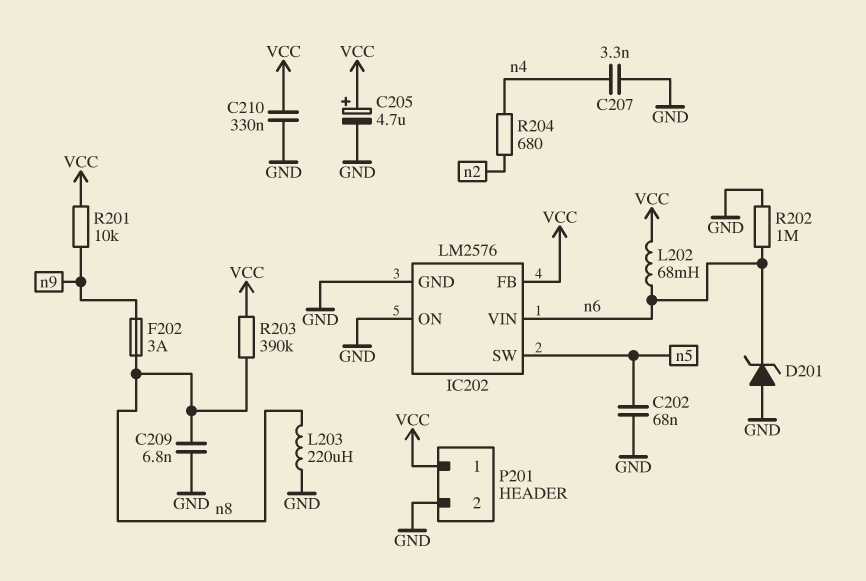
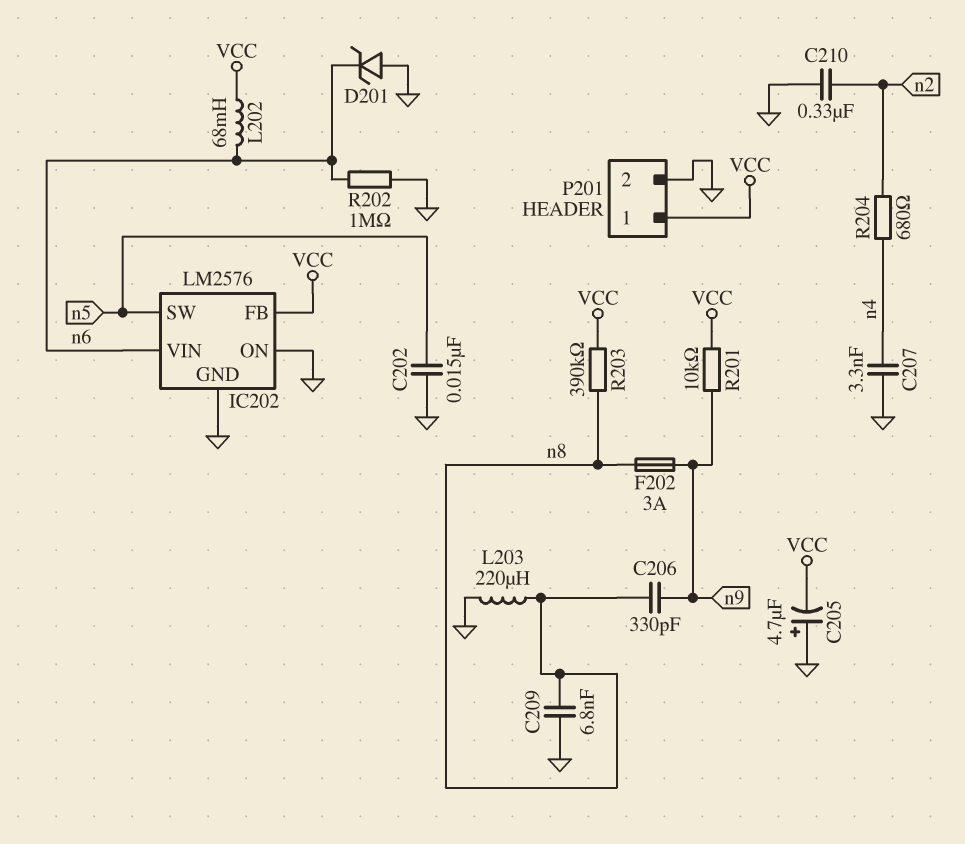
C202: 68nF (GND, n5) -> 15nF (GND, n5)
C205: 4.7uF (plus VCC, minus GND) -> 4.7uF (plus GND, minus VCC)
C206: none -> 330pF (n8, n9)
C210: 330nF (GND, VCC) -> 330nF (GND, n2)

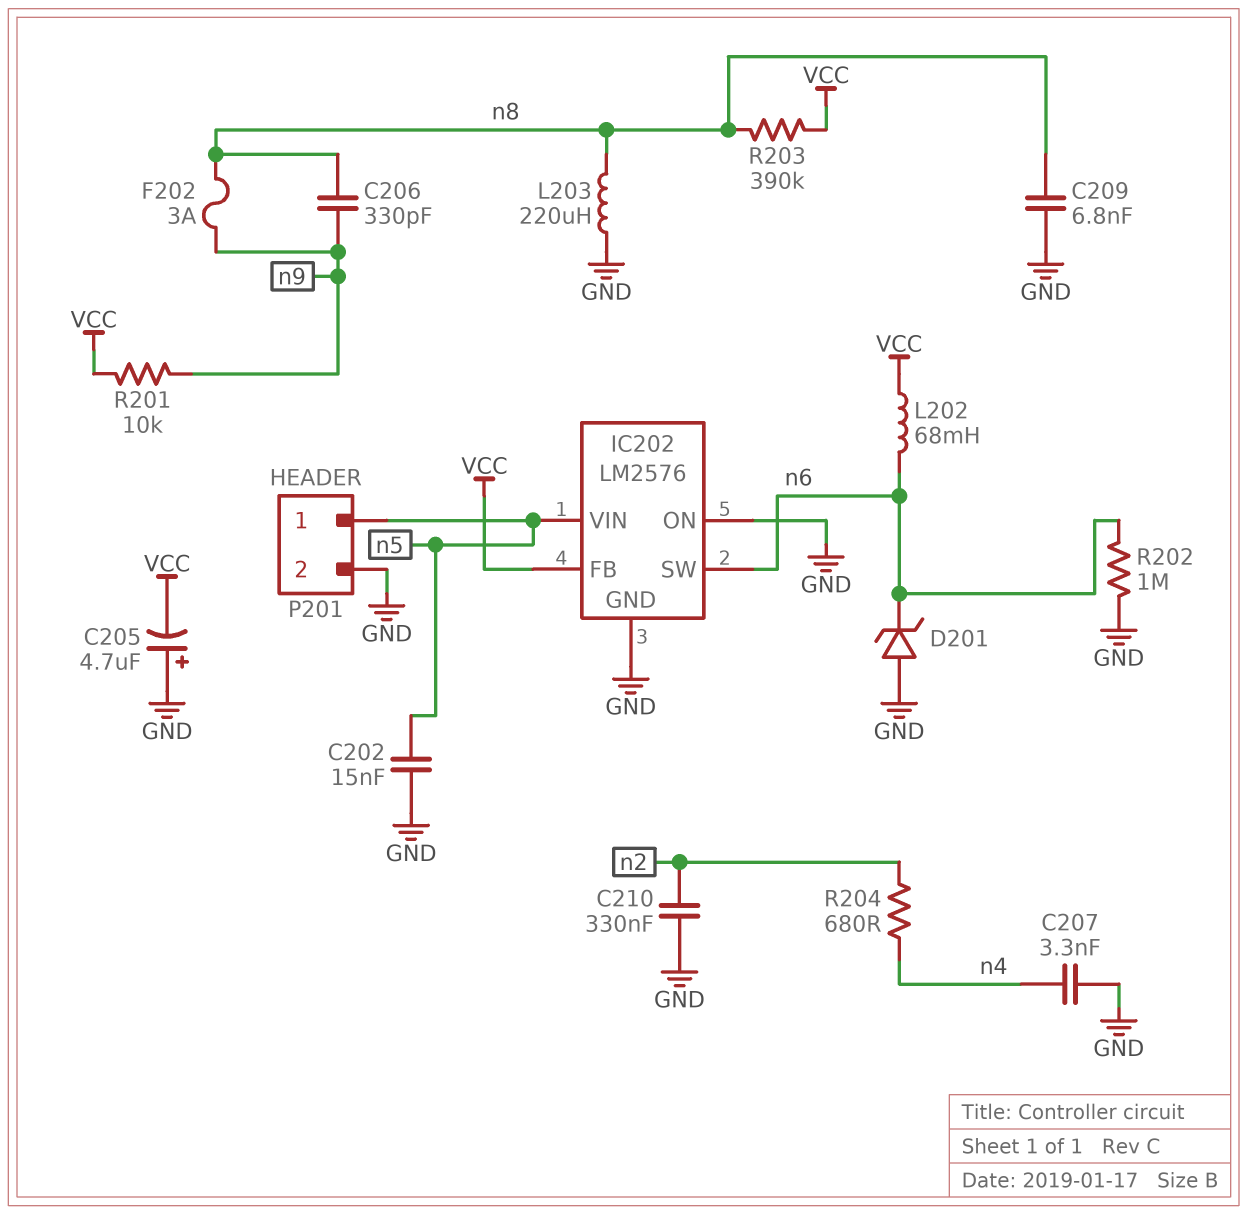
IC202 pin SW: n5 -> n6
IC202 pin VIN: n6 -> n5
P201 pin 1: VCC -> n5

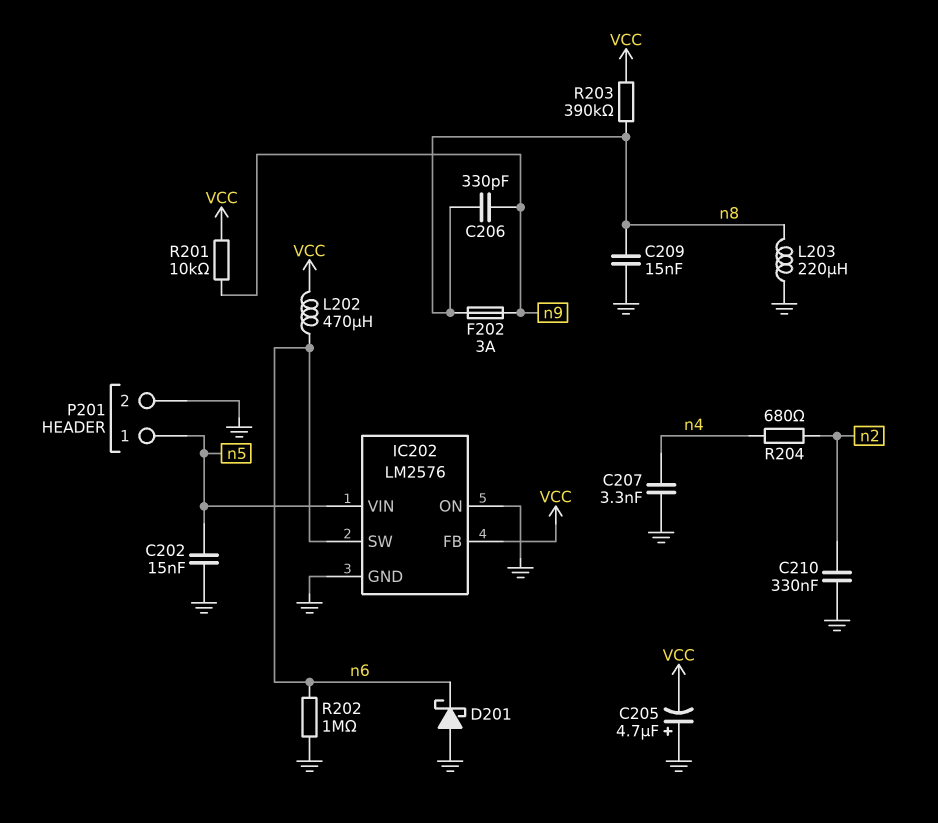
C209: 6.8nF (GND, n8) -> 15nF (GND, n8)
D201: zener (A GND, K n6) -> schottky (A GND, K n6)
L202: 68mH (VCC, n6) -> 470uH (VCC, n6)

